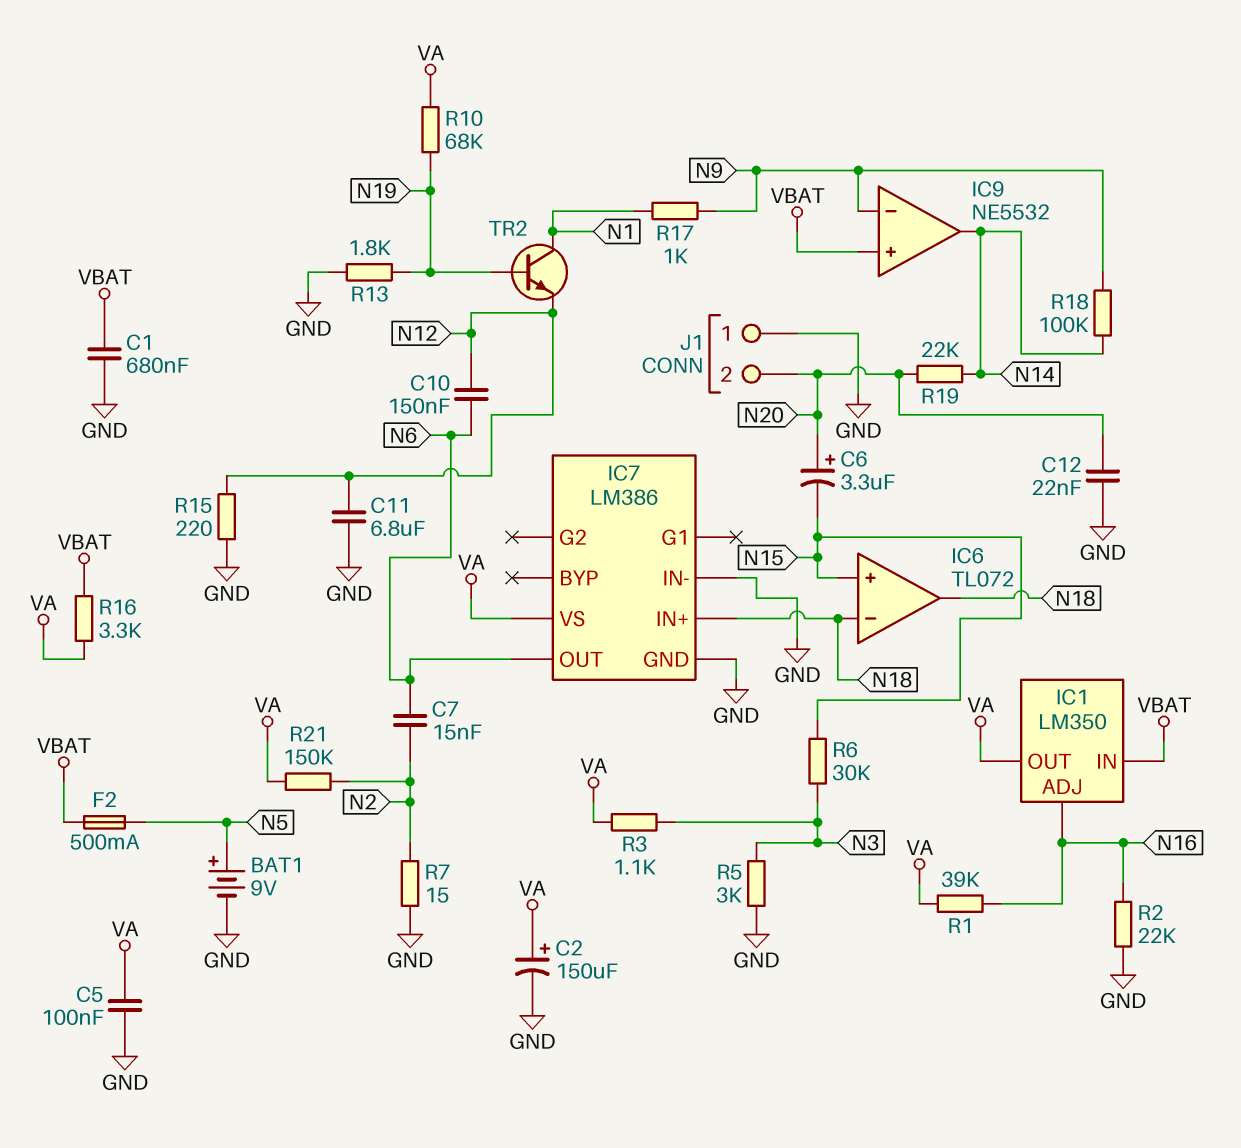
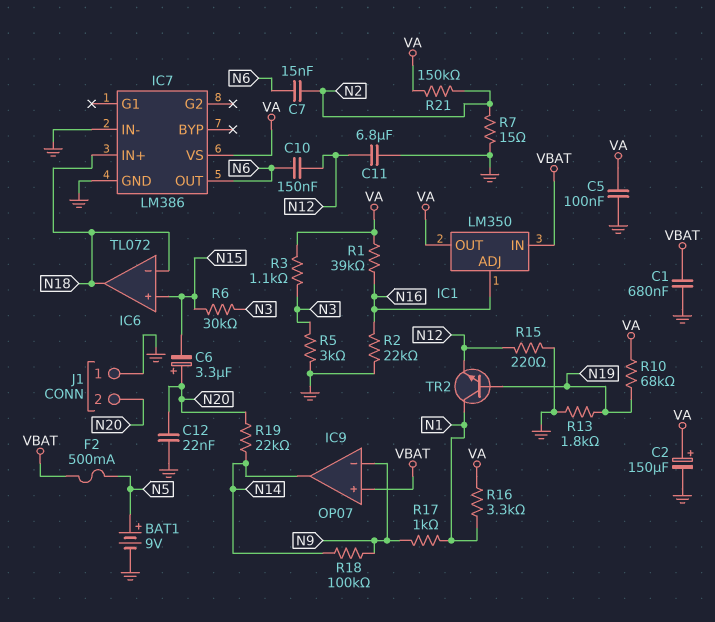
IC9: NE5532 -> OP07
R16: 3.3k (VA, VBAT) -> 3.3k (N1, VA)

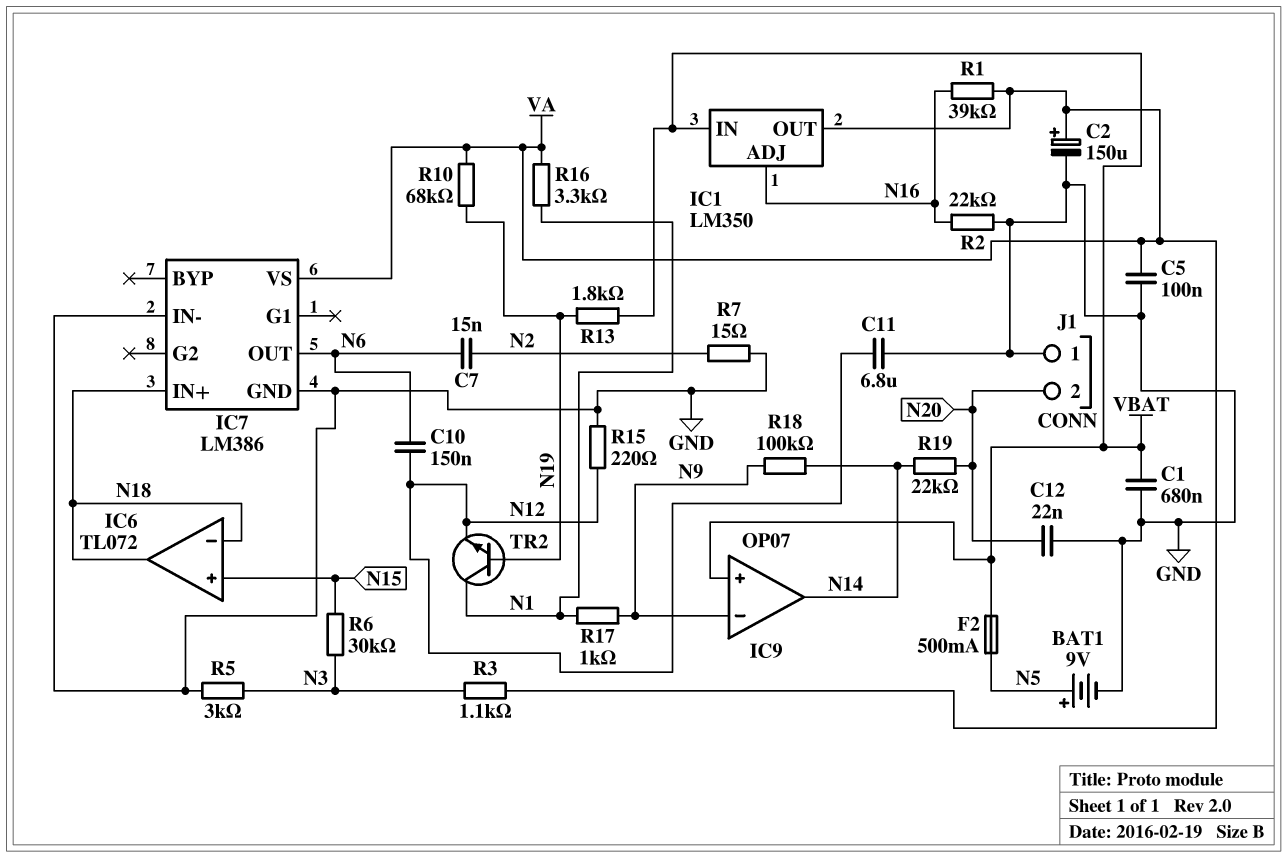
C6: 3.3uF (plus N20, minus N15) -> none
R13: 1.8k (GND, N19) -> 1.8k (N19, VBAT)
R21: 150k (N2, VA) -> none

